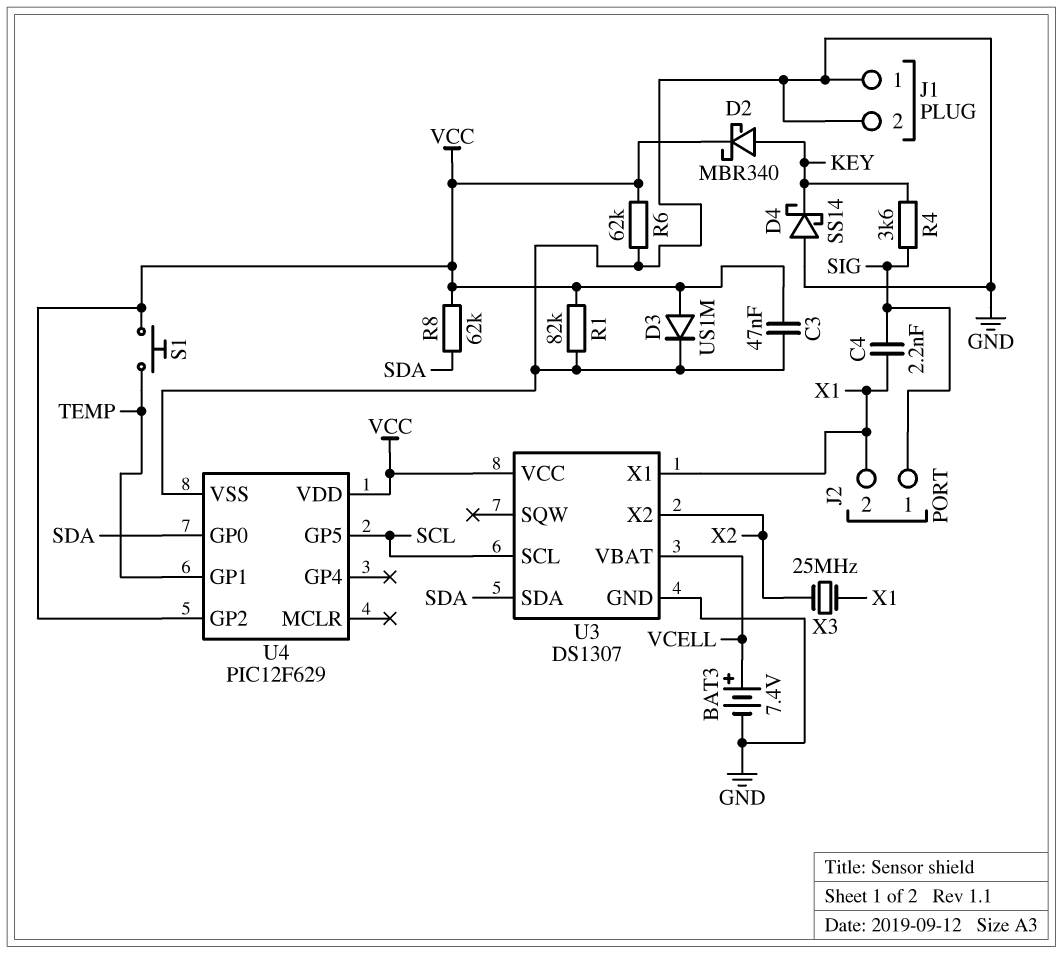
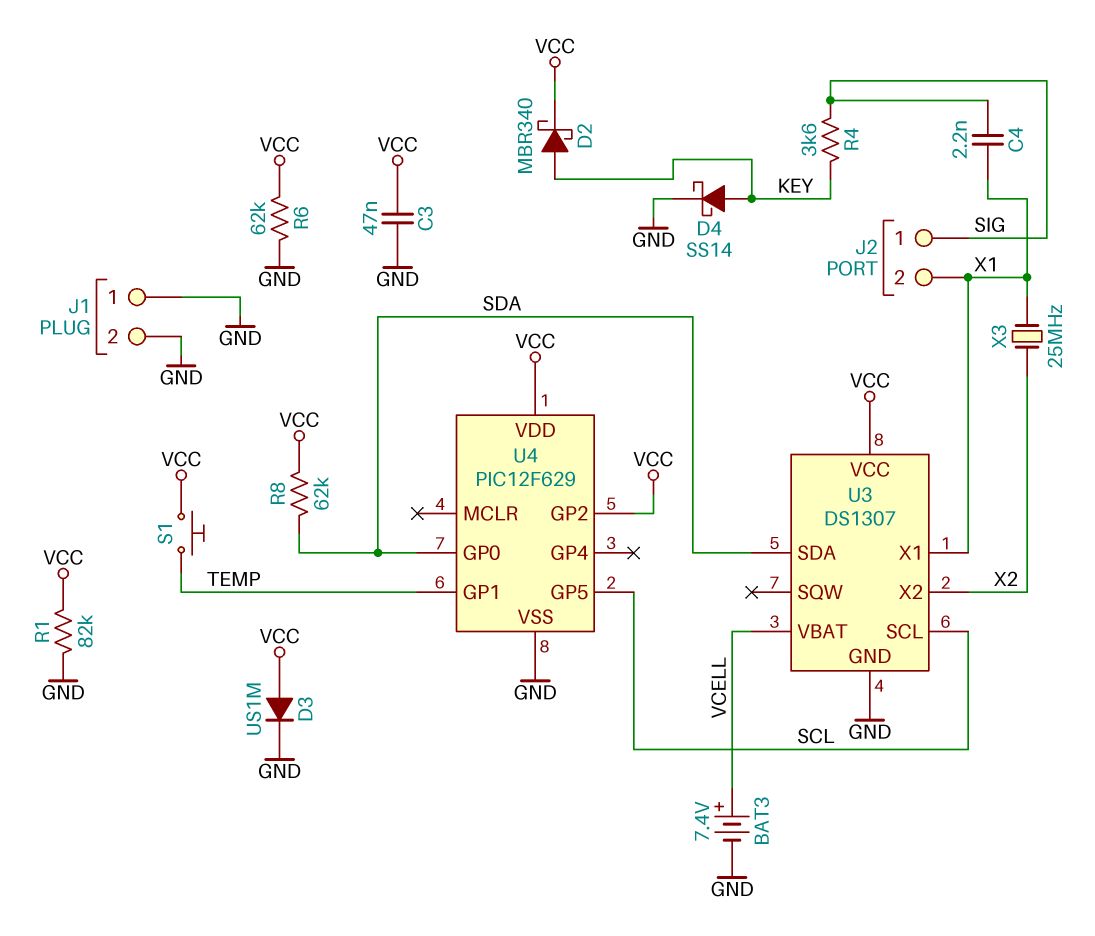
D4: schottky SS14 (A GND, K KEY) -> schottky SS14 (A KEY, K GND)

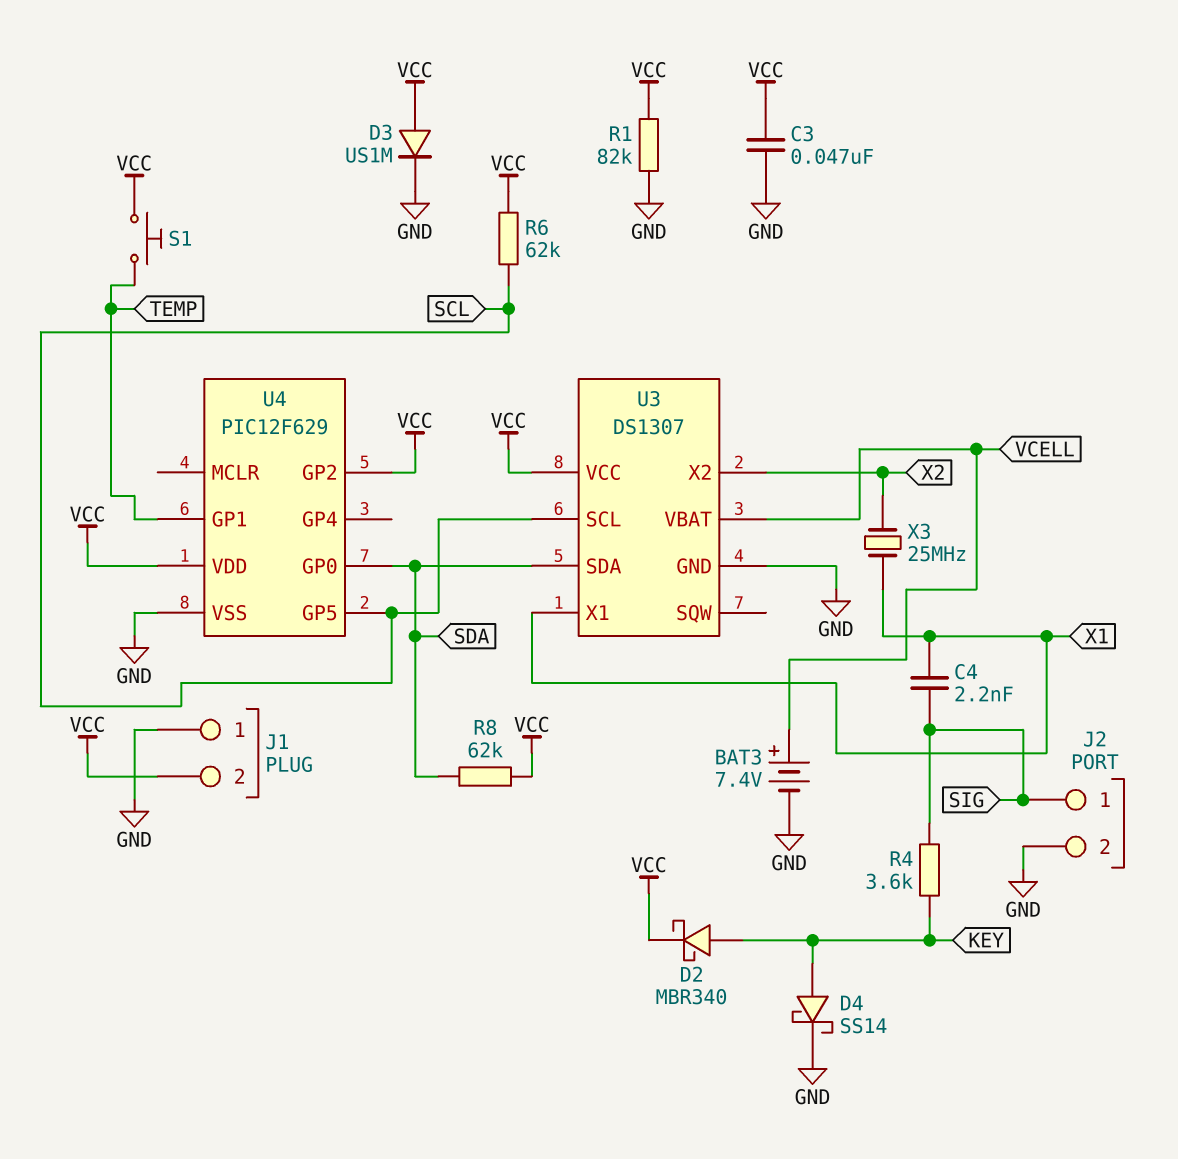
J1 pin 2: GND -> VCC
J2 pin 2: X1 -> GND
R6: 62k (GND, VCC) -> 62k (SCL, VCC)

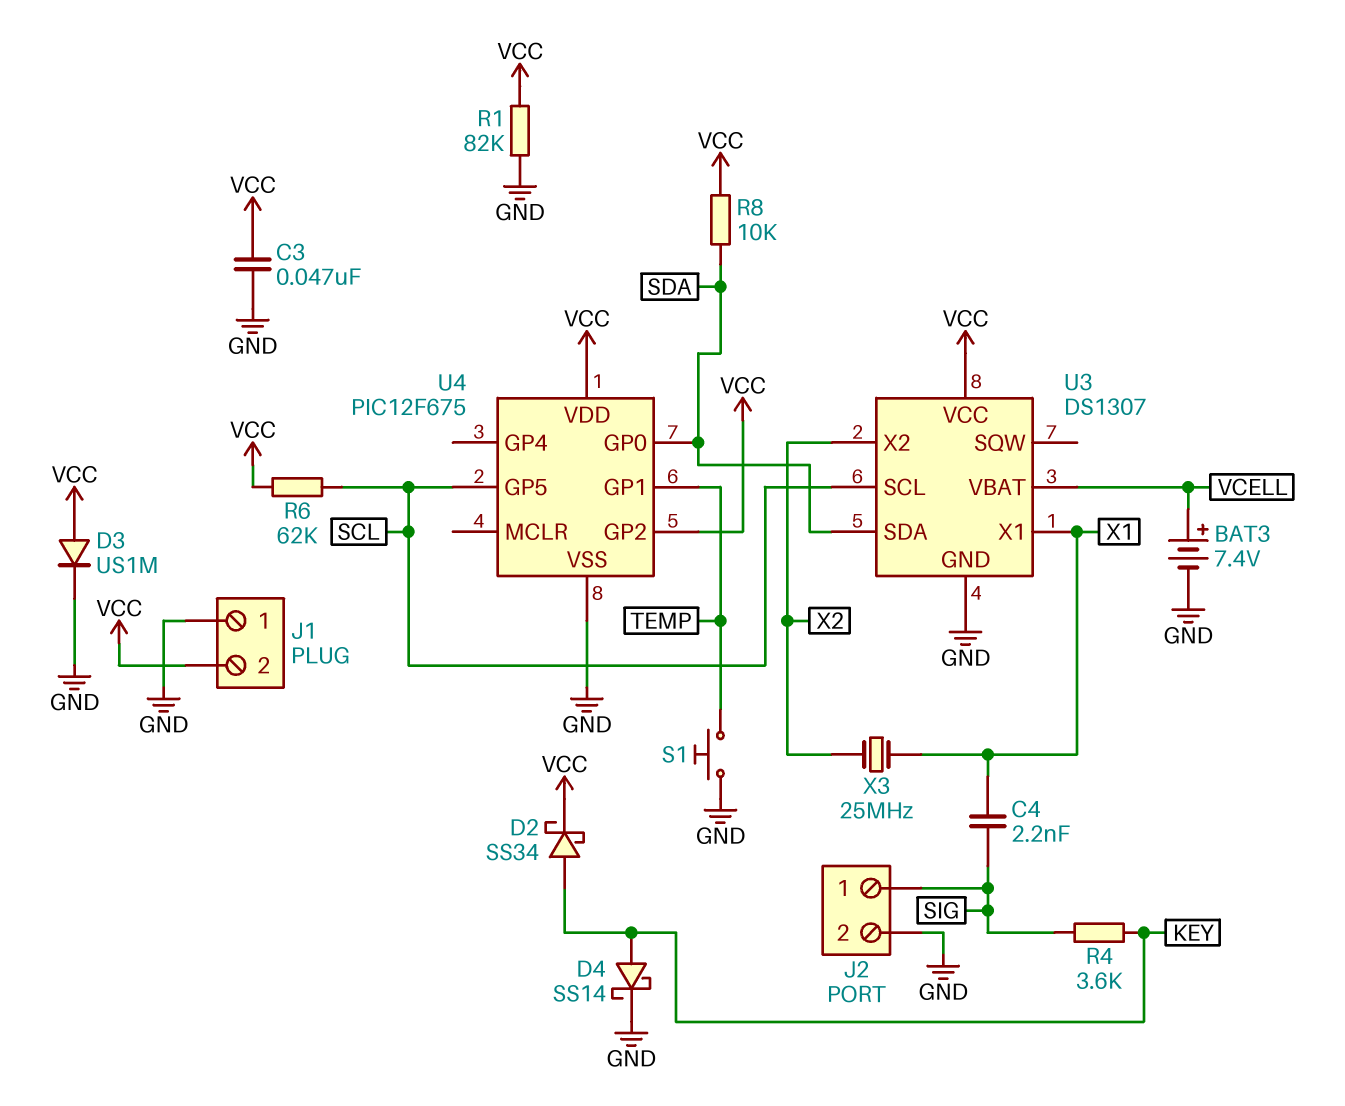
D2: schottky MBR340 (A KEY, K VCC) -> schottky SS34 (A KEY, K VCC)
R8: 62k (SDA, VCC) -> 10k (SDA, VCC)
S1: button (TEMP, VCC) -> button (GND, TEMP)
U4: PIC12F629 -> PIC12F675

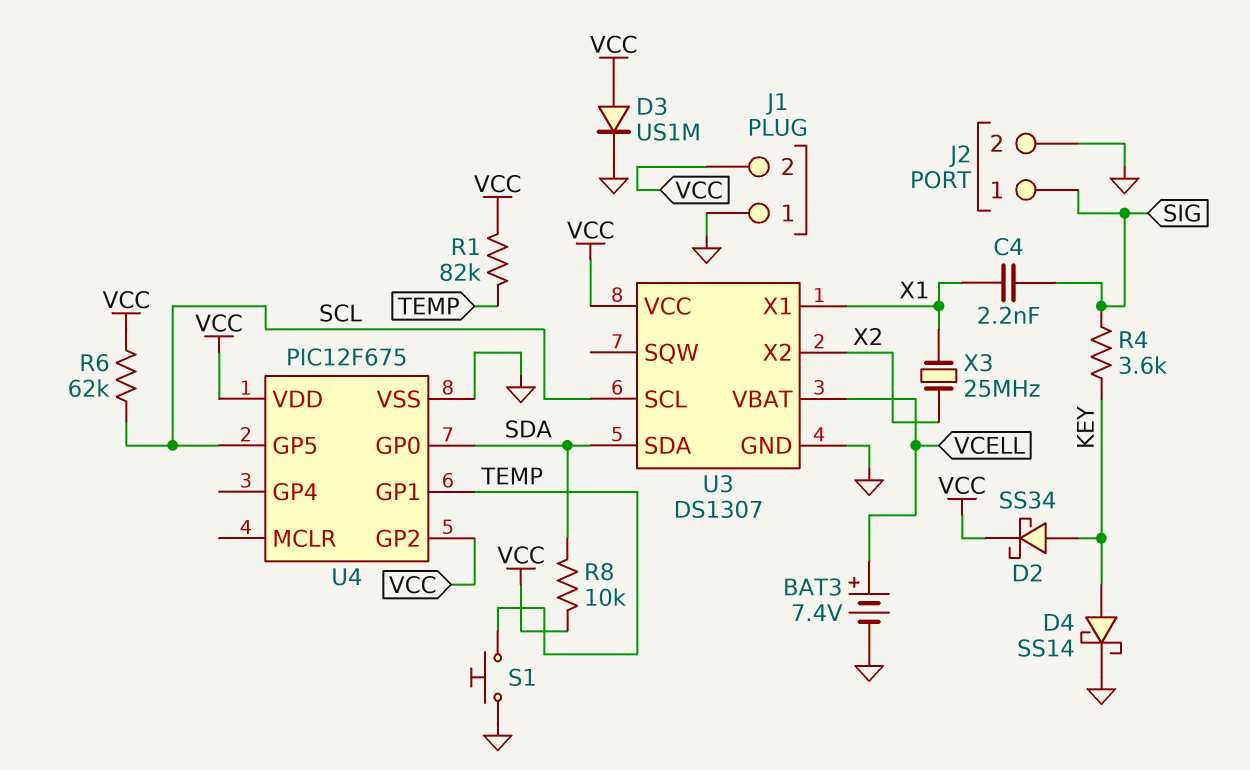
C3: 47nF (GND, VCC) -> none
R1: 82k (GND, VCC) -> 82k (TEMP, VCC)

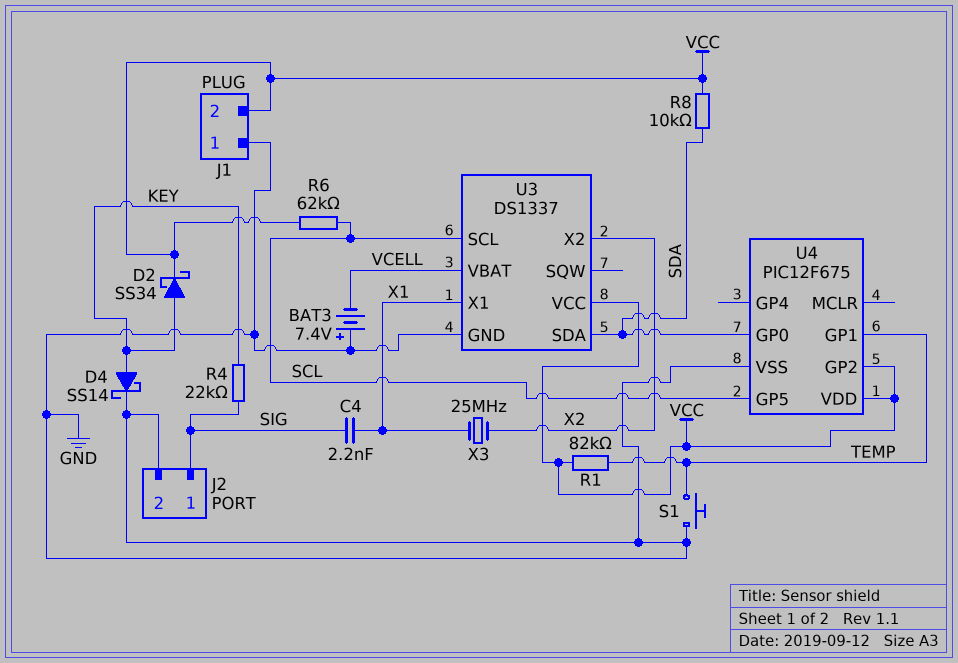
BAT3: 7.4V (plus VCELL, minus GND) -> 7.4V (plus GND, minus VCELL)
D3: diode US1M (A VCC, K GND) -> none
R4: 3.6k (KEY, SIG) -> 22k (KEY, SIG)
U3: DS1307 -> DS1337

